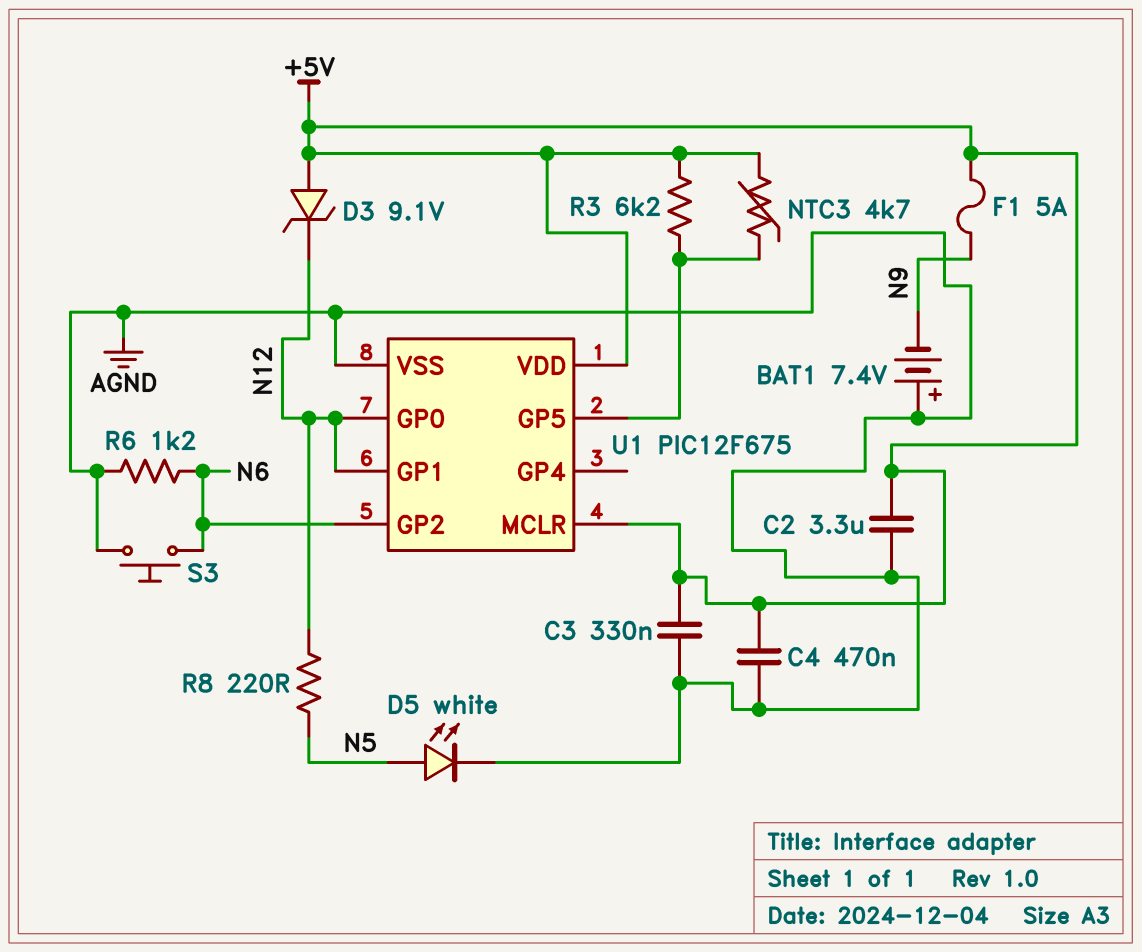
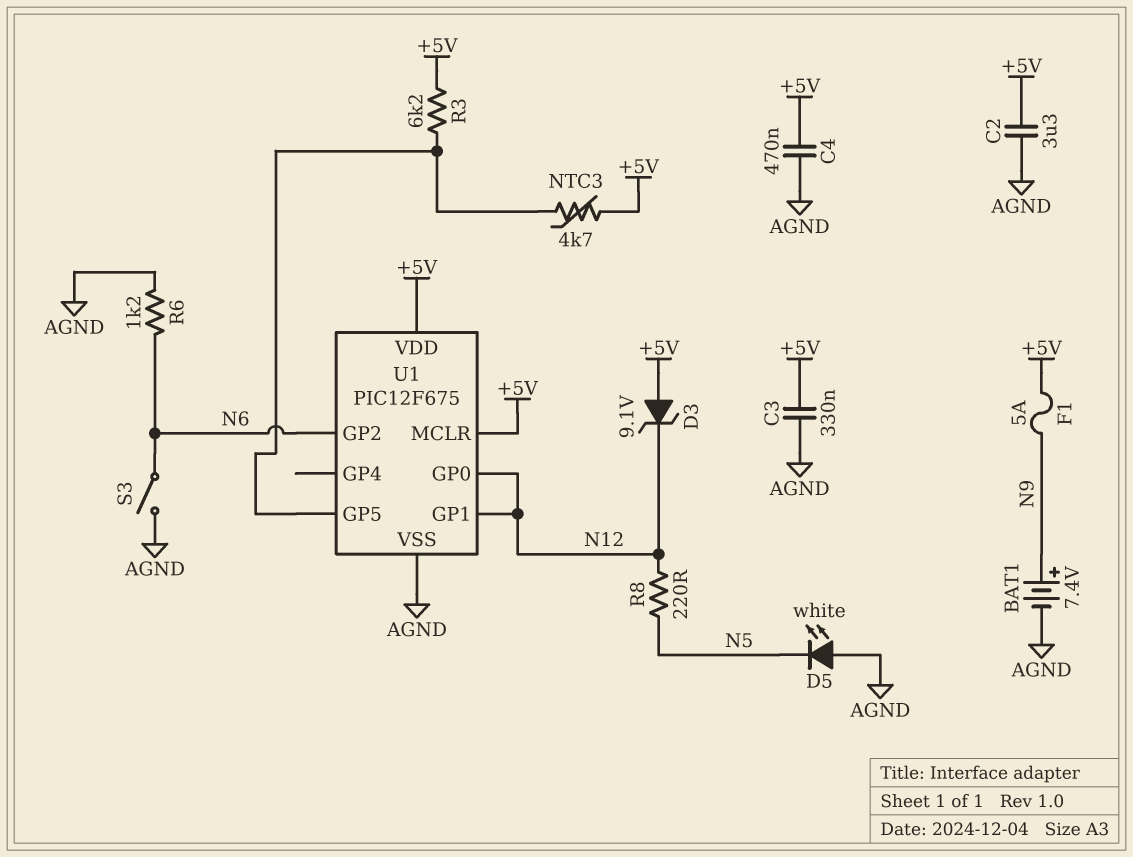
BAT1: 7.4V (plus AGND, minus N9) -> 7.4V (plus N9, minus AGND)
D5: LED white (A N5, K AGND) -> LED white (A AGND, K N5)
S3: button (AGND, N6) -> switch (AGND, N6)

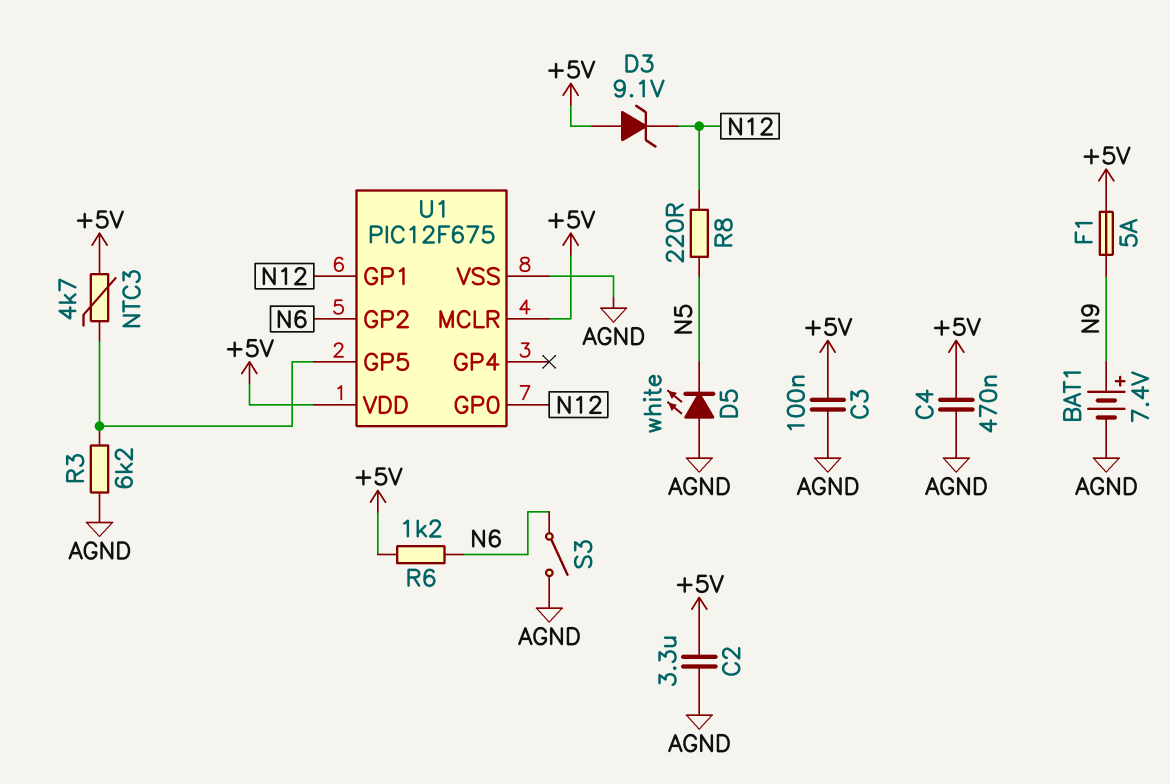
C3: 330nF (+5V, AGND) -> 100nF (+5V, AGND)
R3: 6.2k (+5V, U1/GP5) -> 6.2k (AGND, U1/GP5)
R6: 1.2k (AGND, N6) -> 1.2k (+5V, N6)

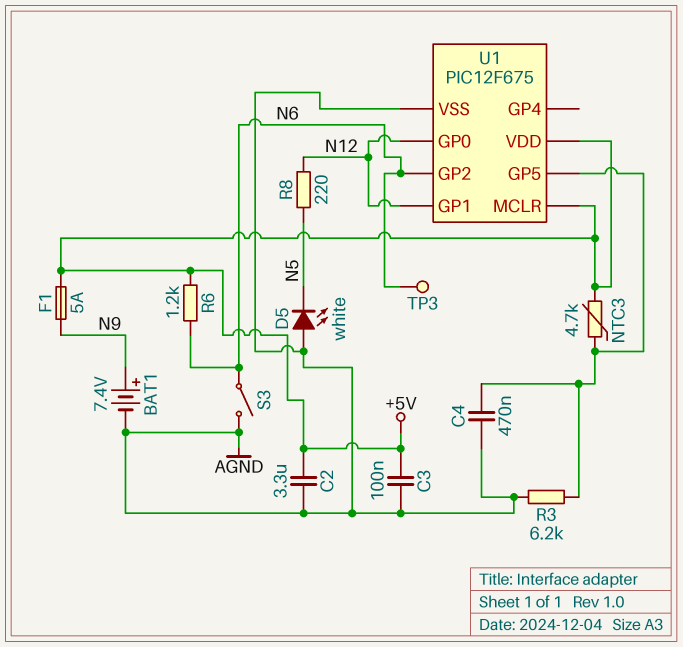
C4: 470nF (+5V, AGND) -> 470nF (AGND, U1/GP5)
D3: zener 9.1V (A +5V, K N12) -> none
TP3: none -> test point (N6)

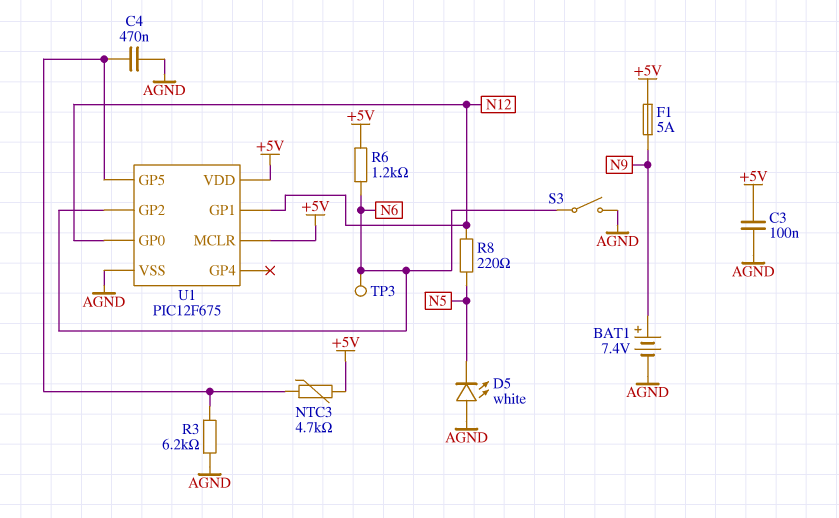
C2: 3.3uF (+5V, AGND) -> none

